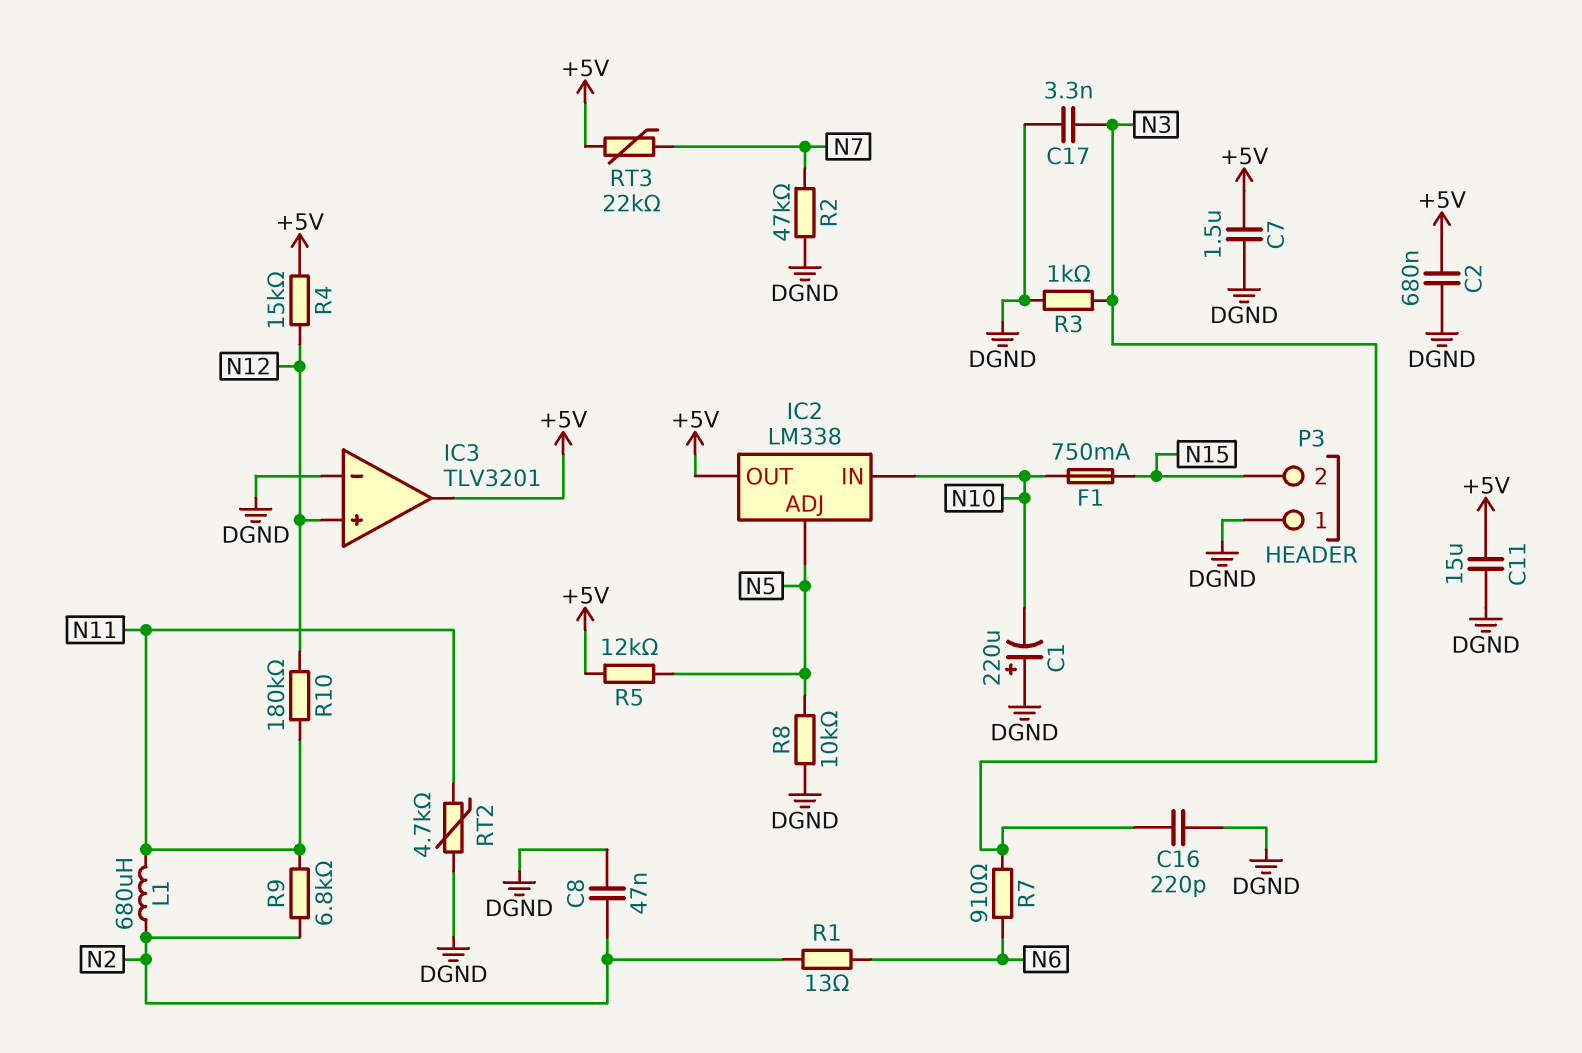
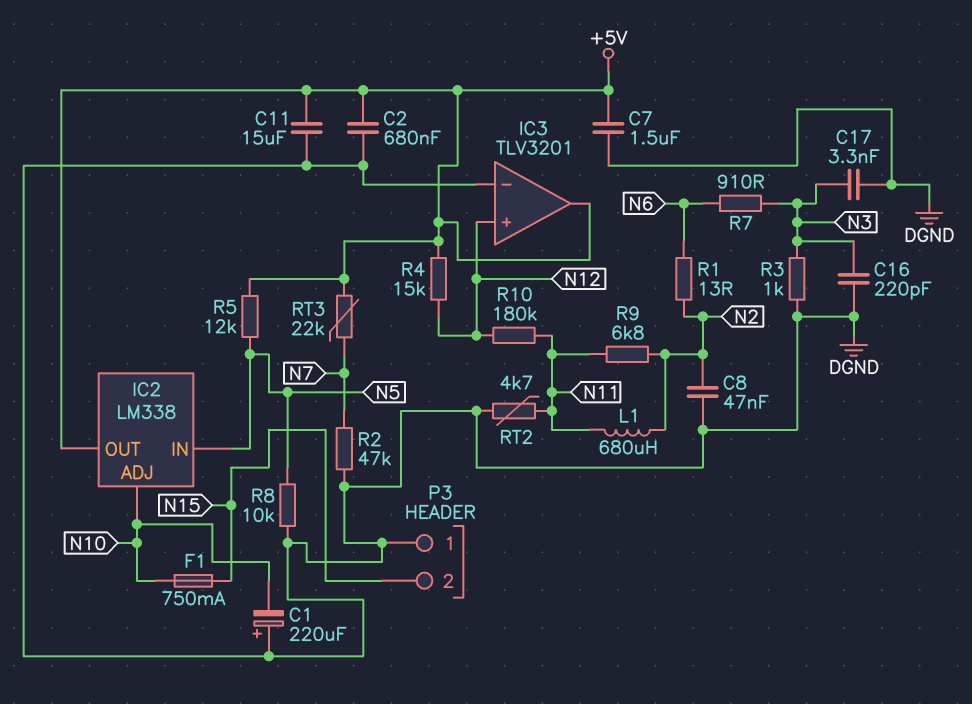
IC2 pin ADJ: N5 -> N10
IC2 pin IN: N10 -> N5

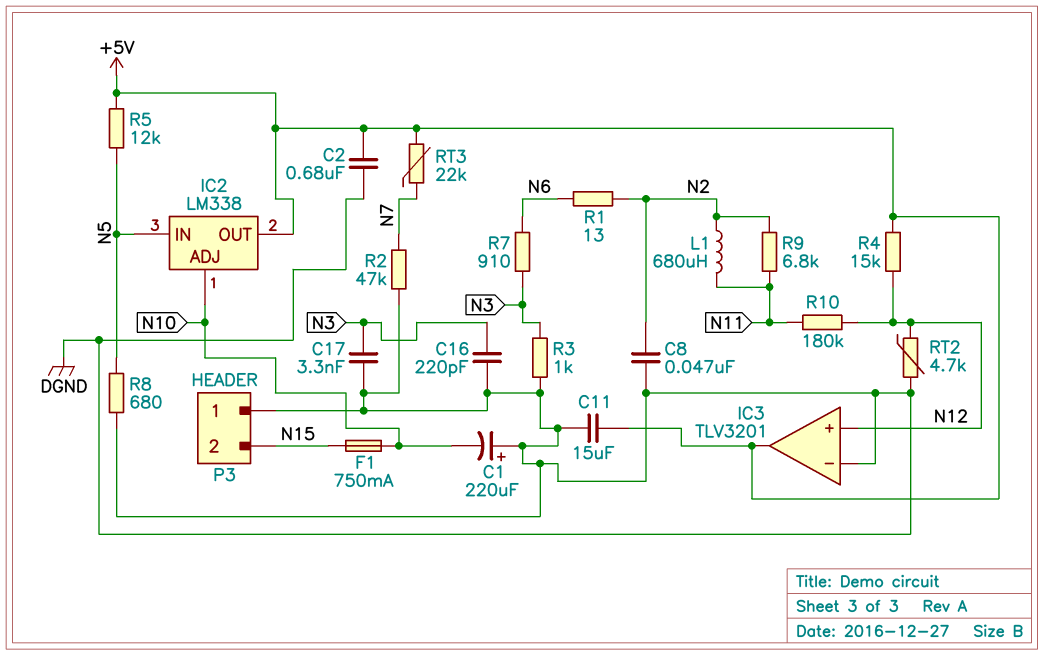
C7: 1.5uF (+5V, DGND) -> none
R8: 10k (DGND, N5) -> 680 (DGND, N5)
RT2: 4.7k (DGND, N11) -> 4.7k (DGND, N12)

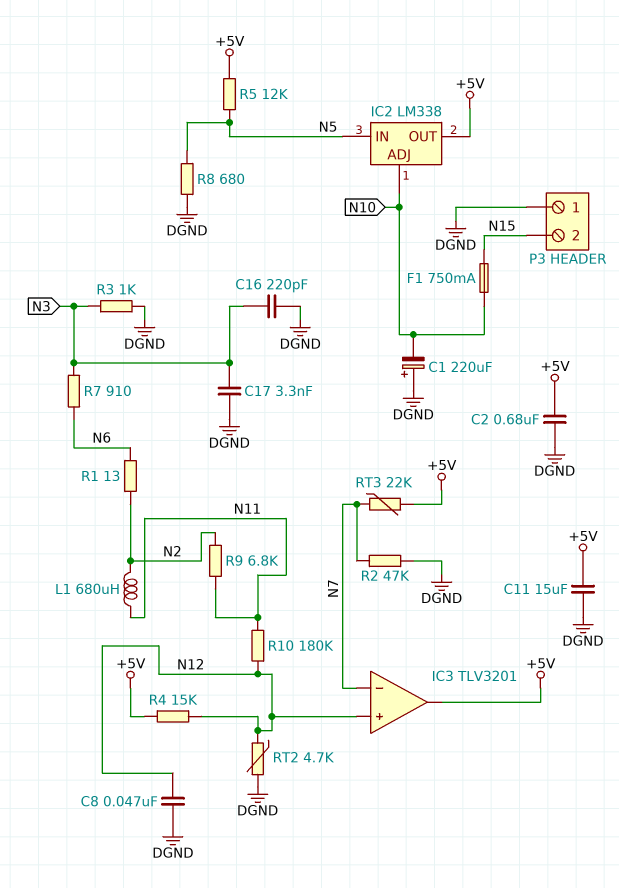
C8: 47nF (DGND, N2) -> 47nF (DGND, N12)
IC3 pin in-: DGND -> N7

